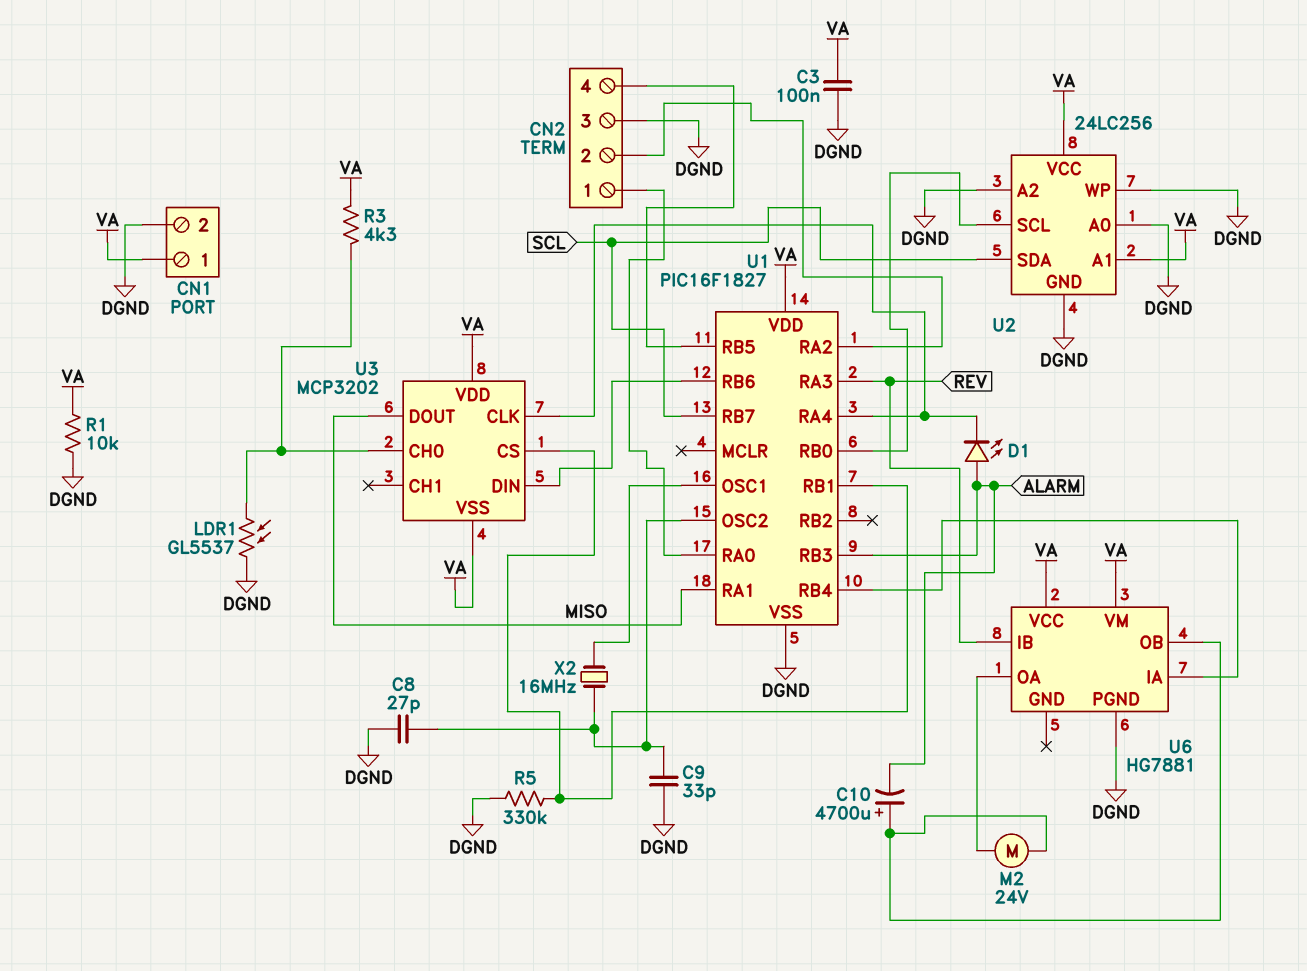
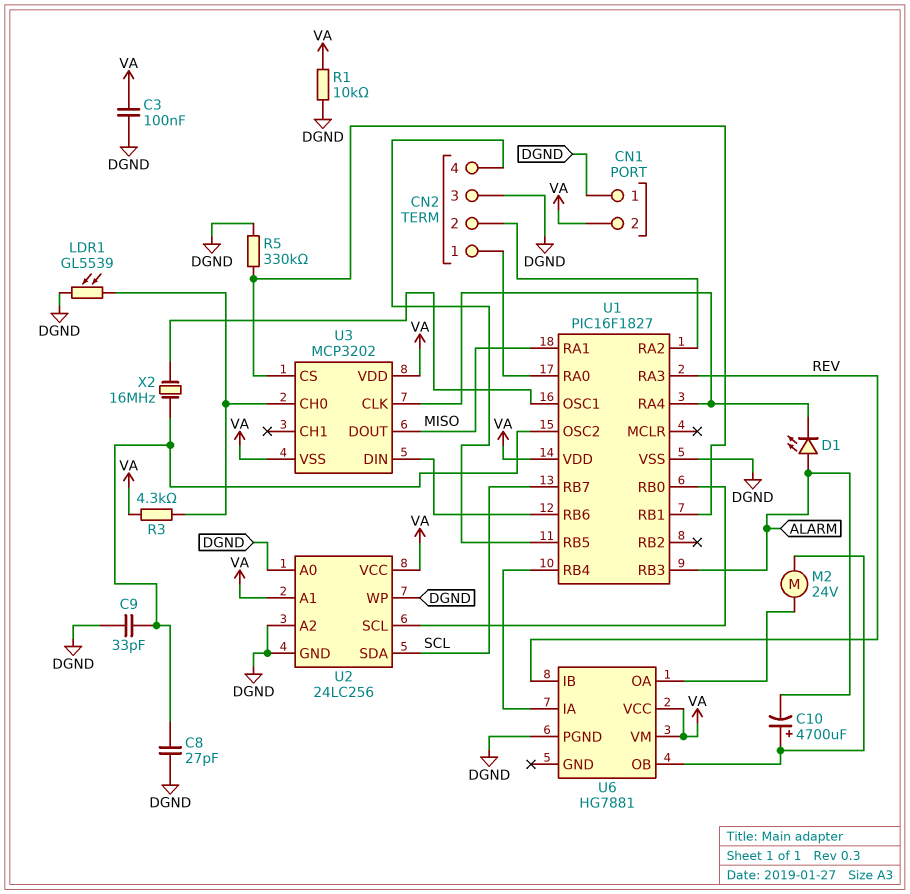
CN1 pin 1: VA -> DGND
CN1 pin 2: DGND -> VA
LDR1: GL5537 (DGND, U3/CH0) -> GL5539 (DGND, U3/CH0)

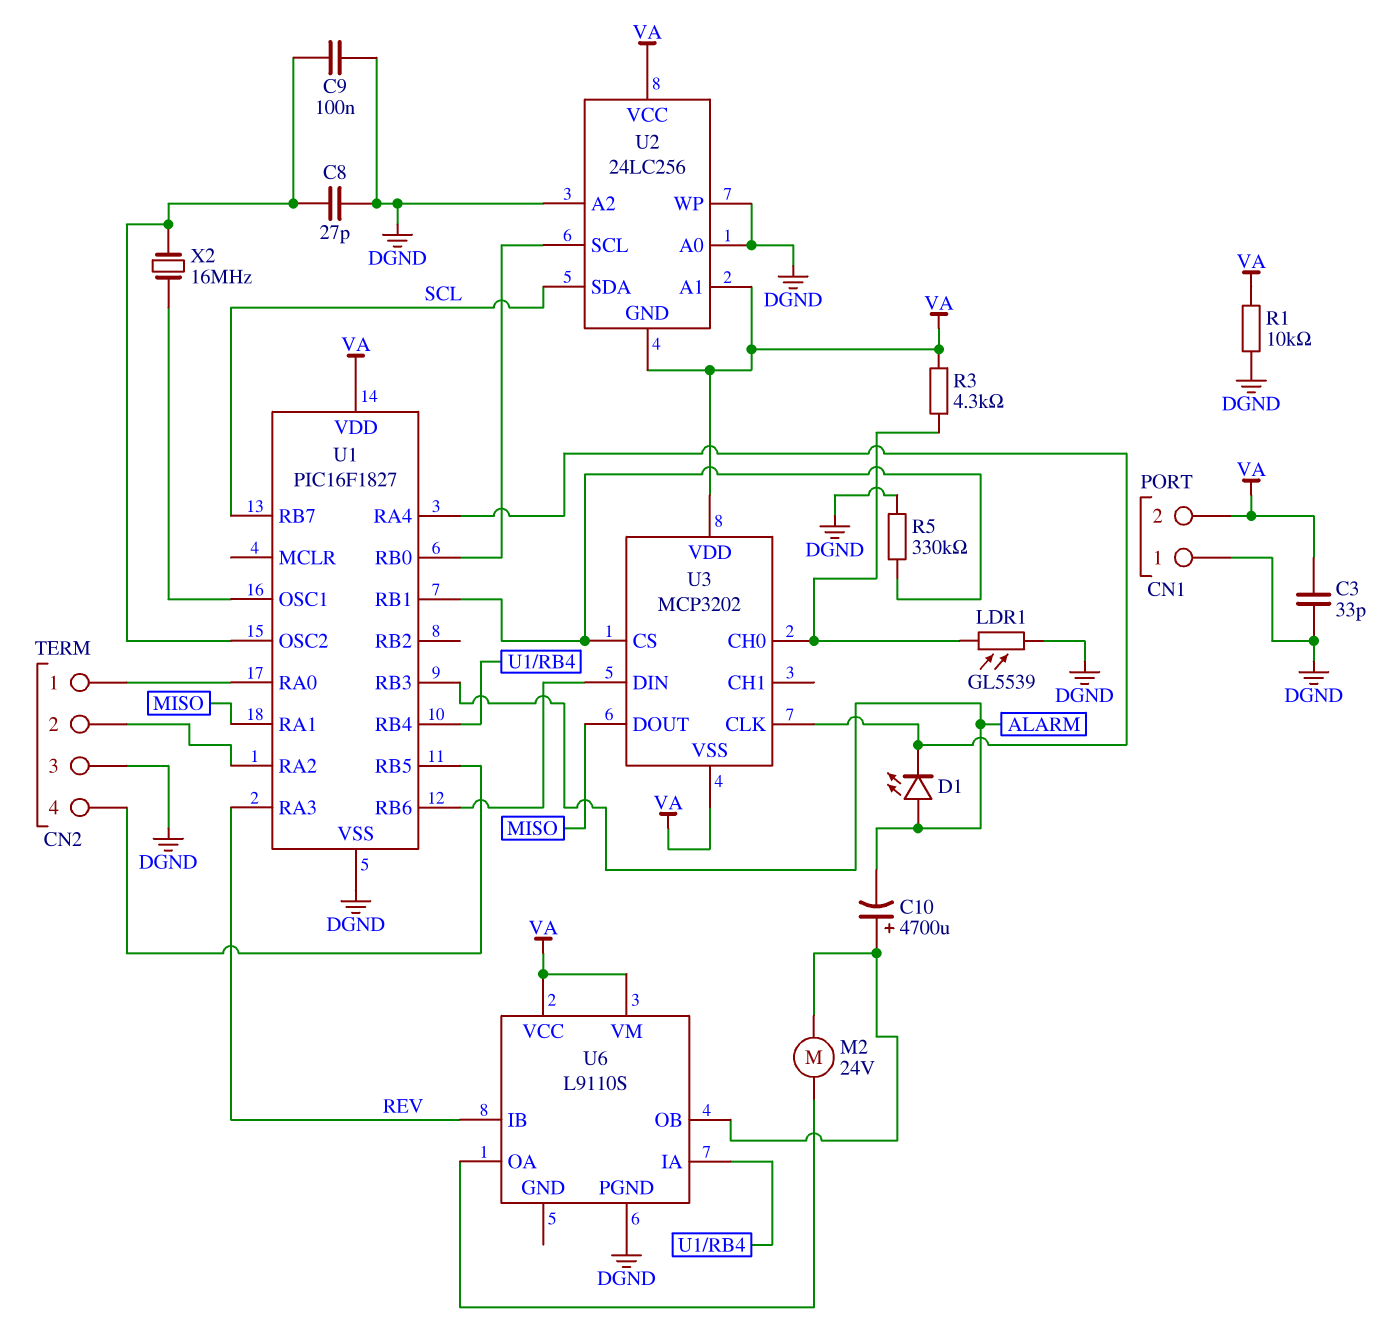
C3: 100nF (DGND, VA) -> 33pF (DGND, VA)
C9: 33pF (DGND, U1/OSC2) -> 100nF (DGND, U1/OSC2)
U2 pin GND: DGND -> VA
U6: HG7881 -> L9110S

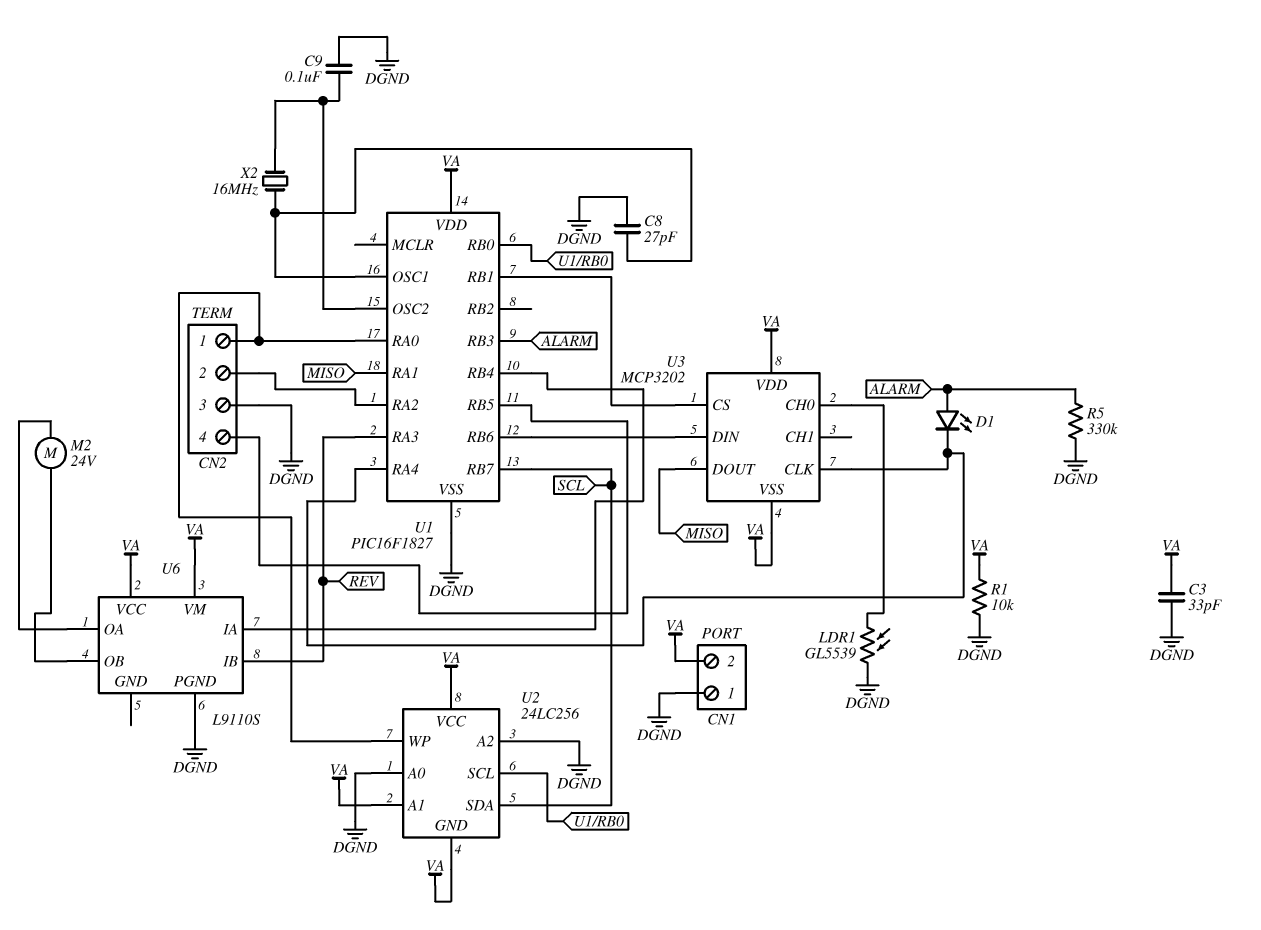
C8: 27pF (DGND, U1/OSC2) -> 27pF (DGND, U1/OSC1)
C10: 4700uF (plus U6/OB, minus ALARM) -> none
R3: 4.3k (U3/CH0, VA) -> none
R5: 330k (DGND, U1/RB1) -> 330k (ALARM, DGND)
U2 pin WP: DGND -> CN2/1

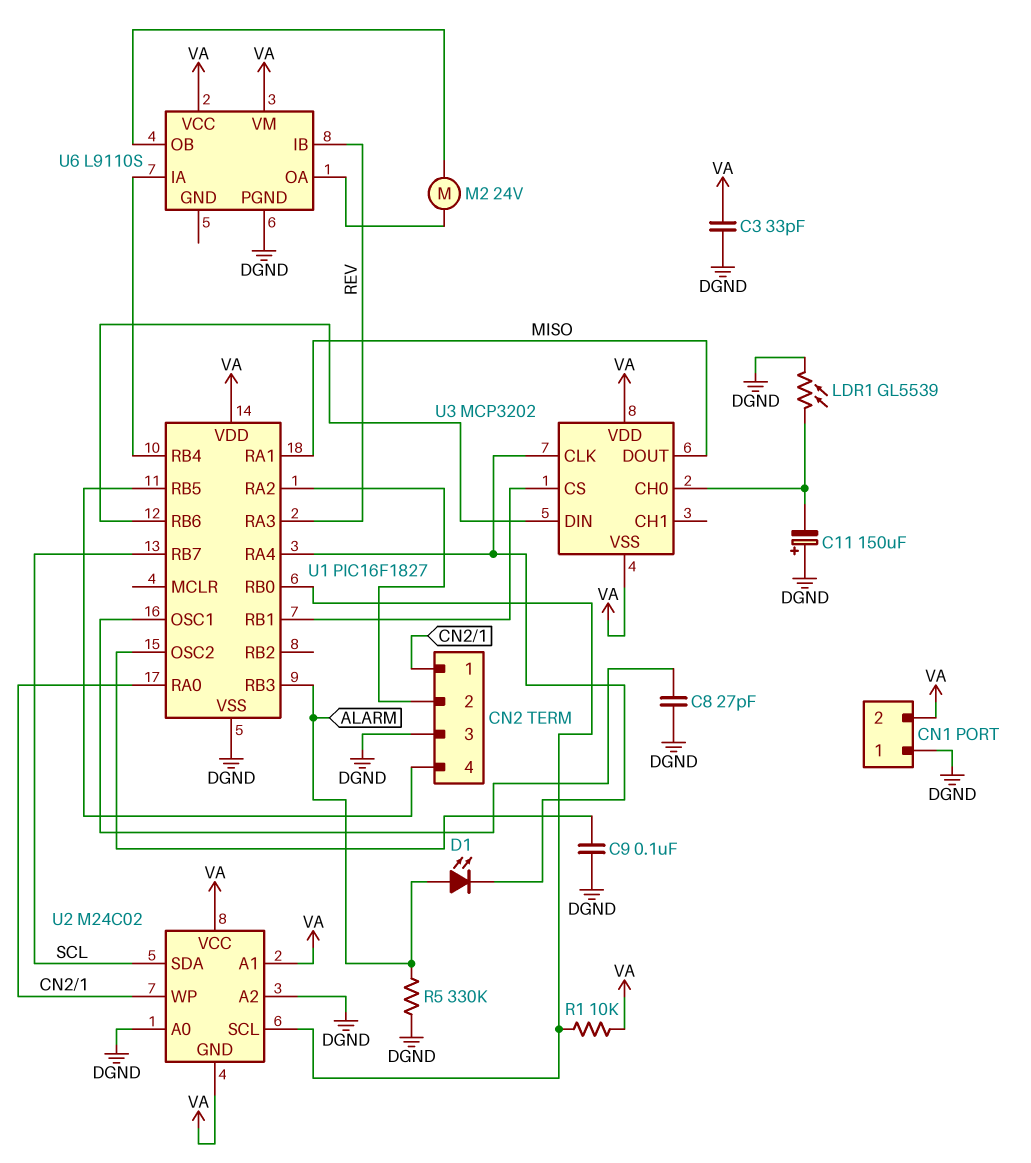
C11: none -> 150uF (plus DGND, minus U3/CH0)
R1: 10k (DGND, VA) -> 10k (U1/RB0, VA)
U2: 24LC256 -> M24C02
X2: 16MHz (U1/OSC1, U1/OSC2) -> none

